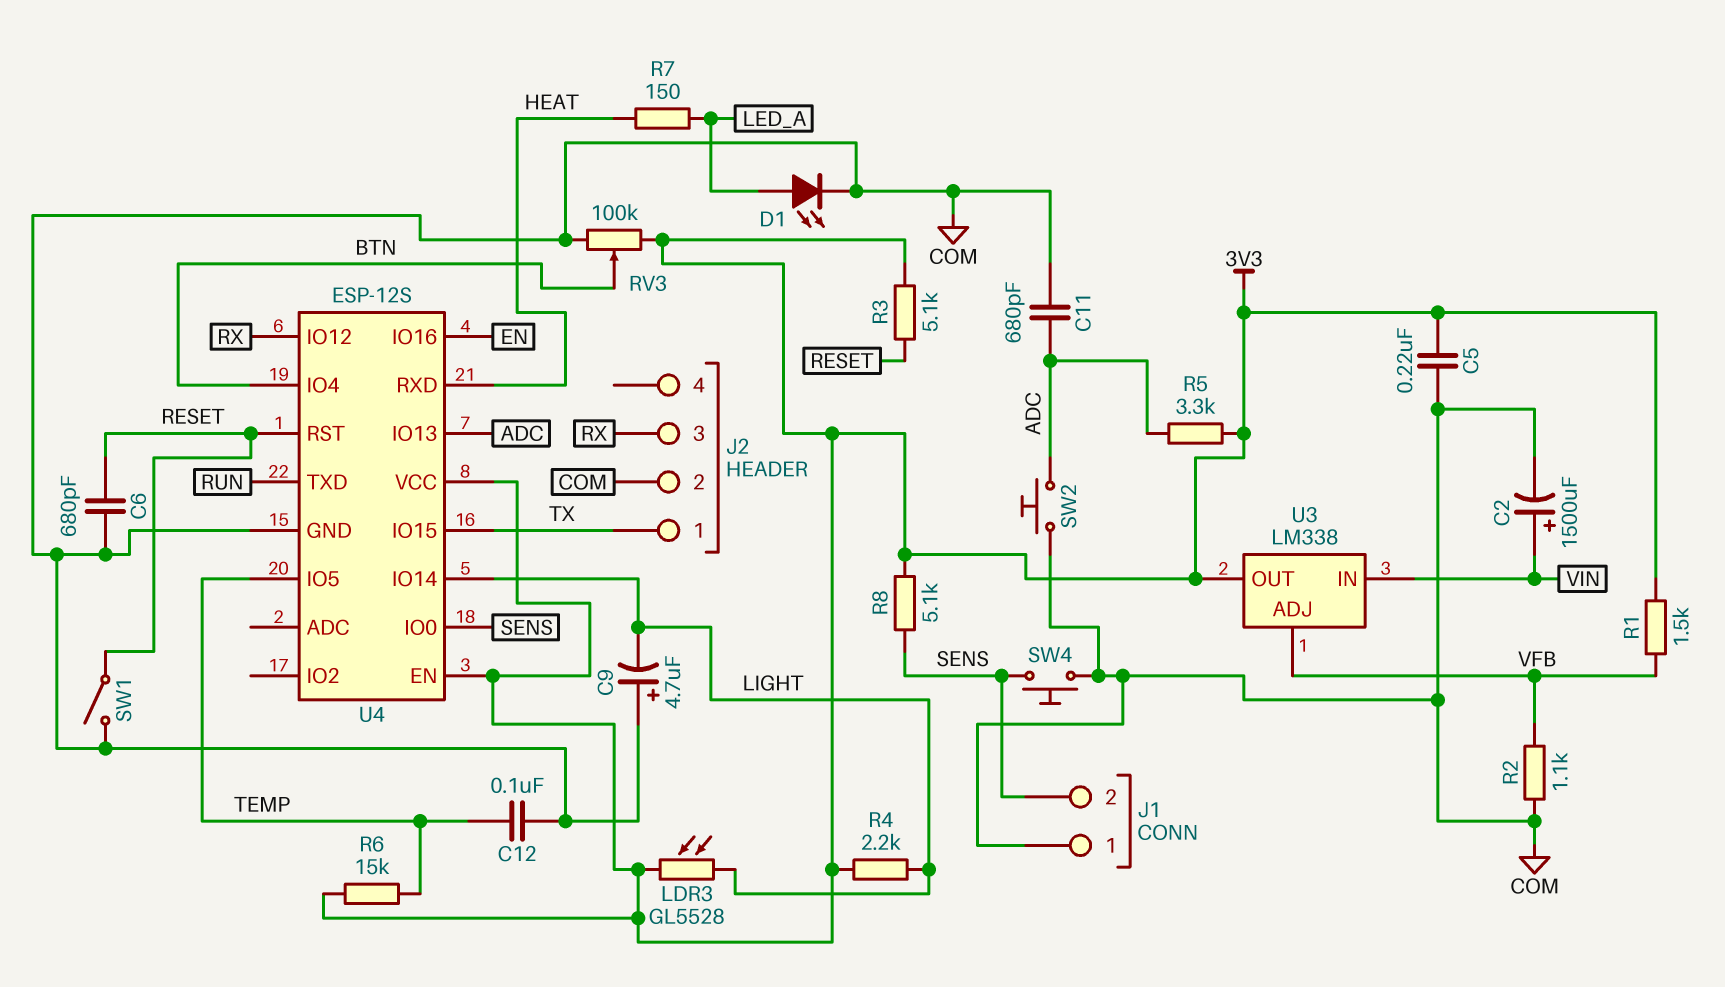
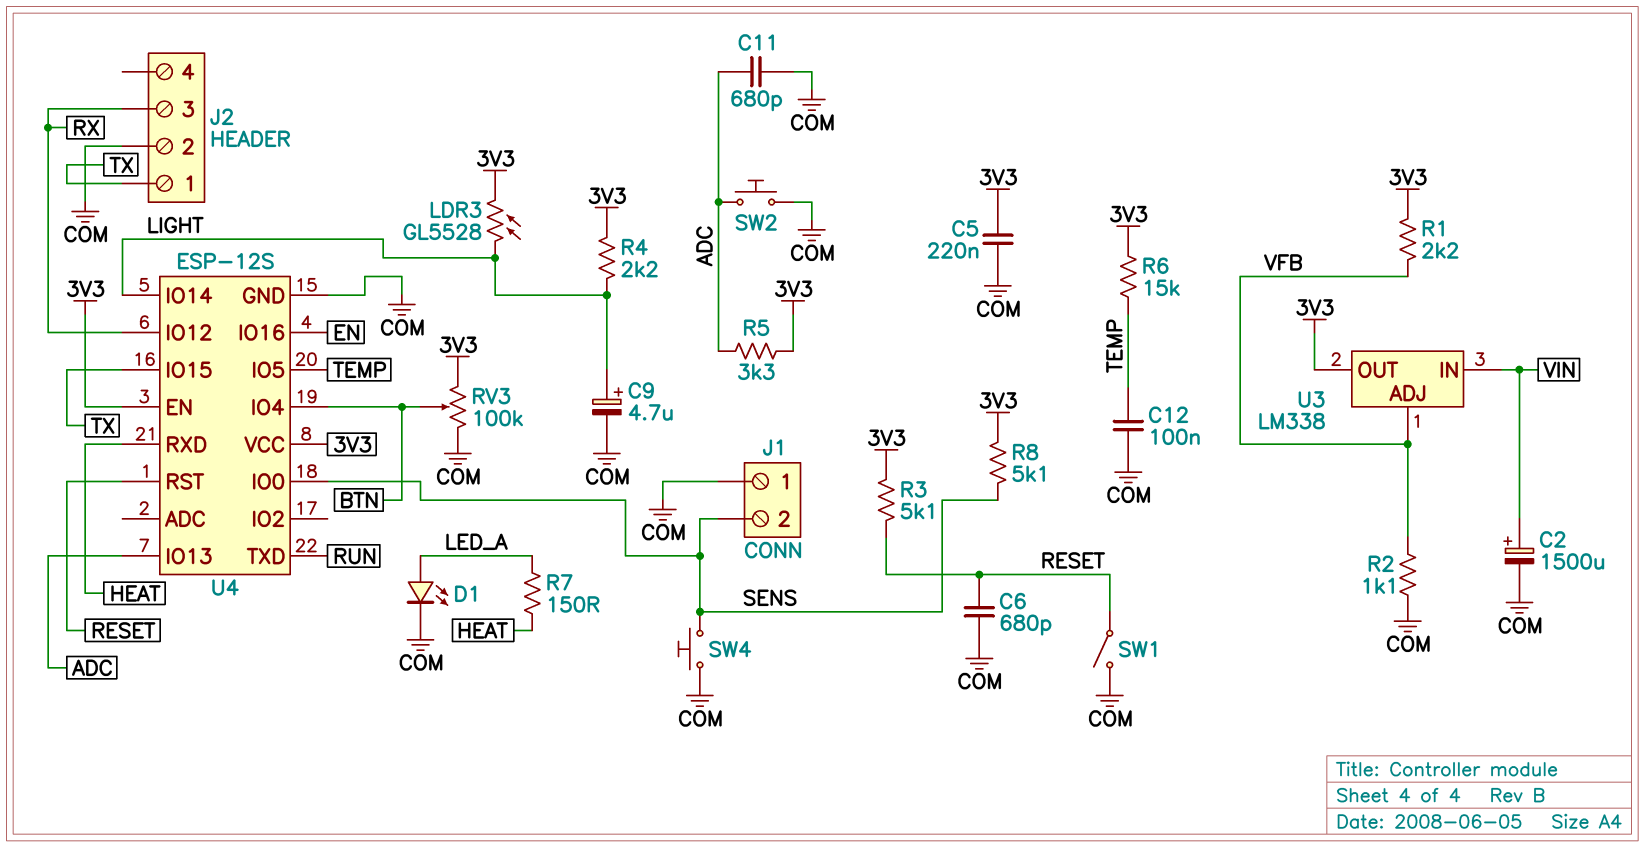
C9: 4.7uF (plus COM, minus LIGHT) -> 4.7uF (plus LIGHT, minus COM)
R1: 1.5k (3V3, VFB) -> 2.2k (3V3, VFB)

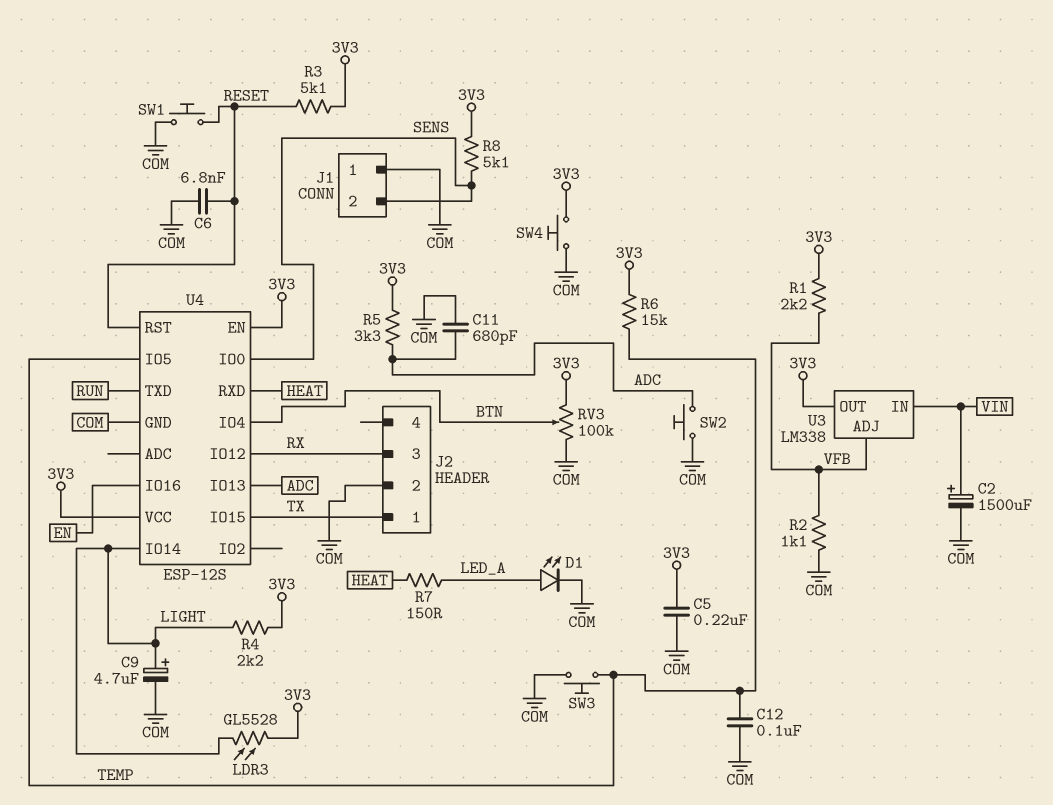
C6: 680pF (COM, RESET) -> 6.8nF (COM, RESET)
SW1: switch (COM, RESET) -> button (COM, RESET)
SW3: none -> button (COM, TEMP)
SW4: button (COM, SENS) -> button (3V3, COM)

